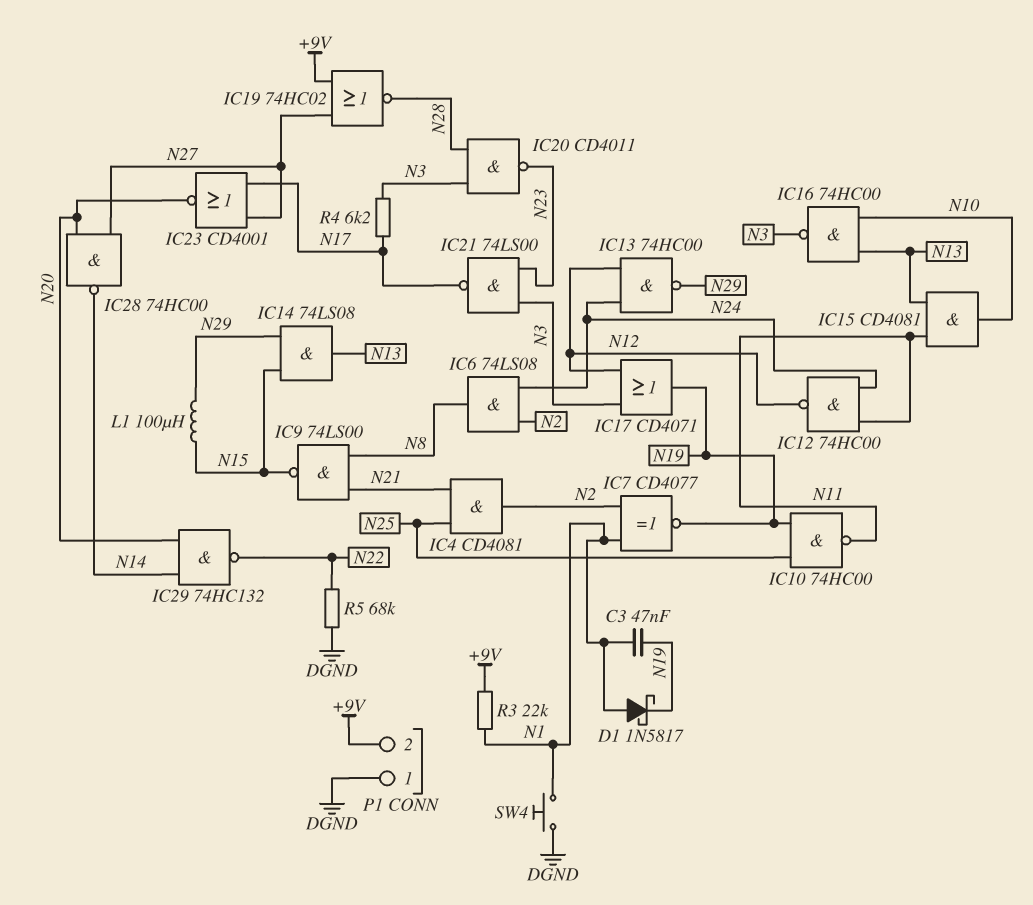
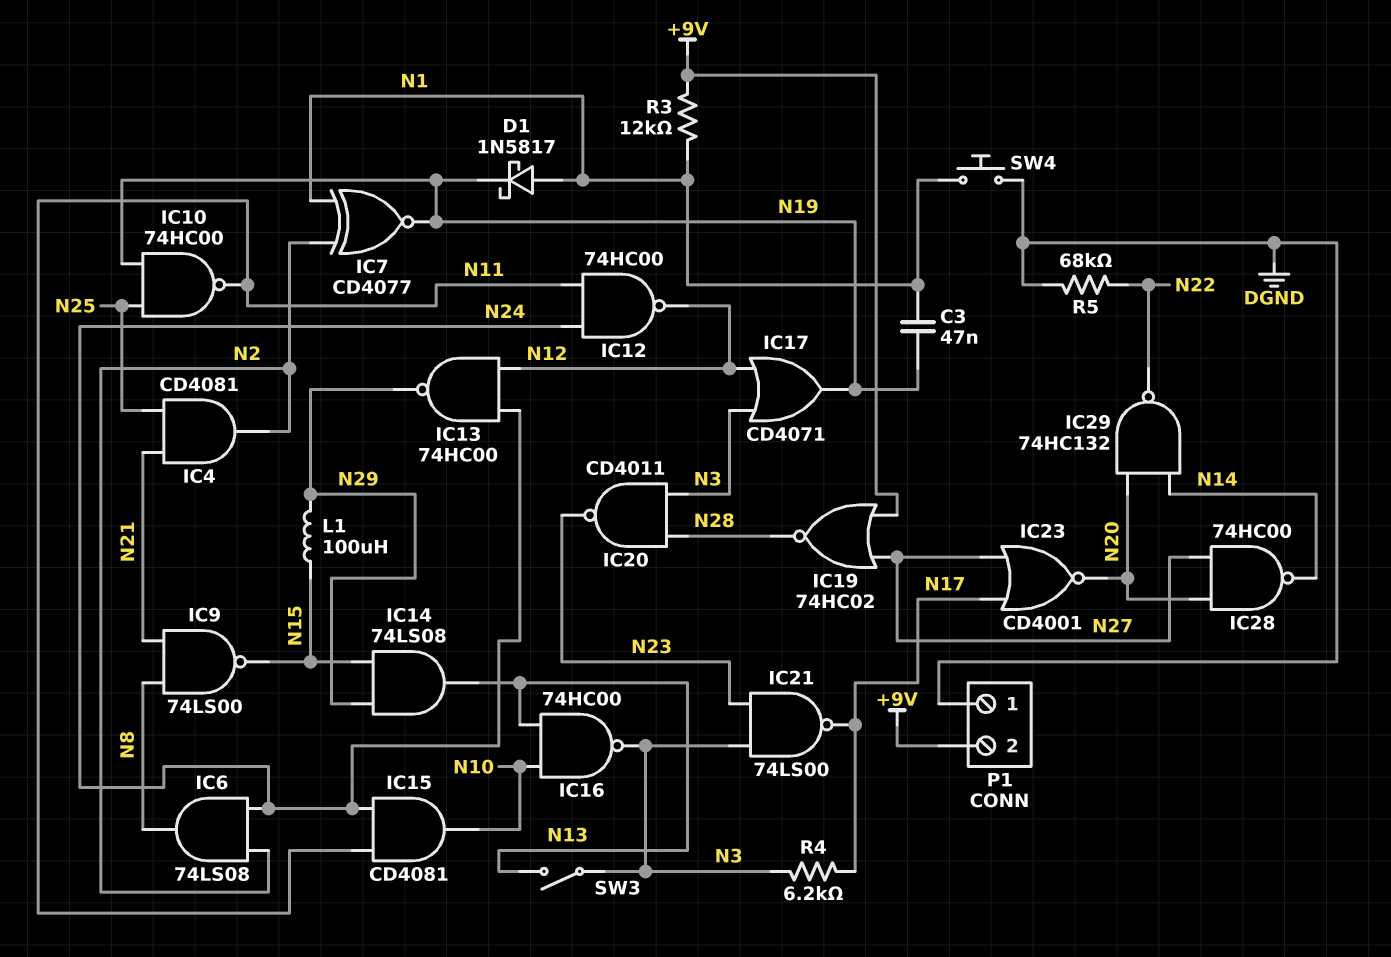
IC15: AND CD4081 (in N11, in N13, out N10) -> AND CD4081 (in N11, in N24, out N10)
R3: 22k (+9V, N1) -> 12k (+9V, N1)
SW3: none -> switch (N3, N13)

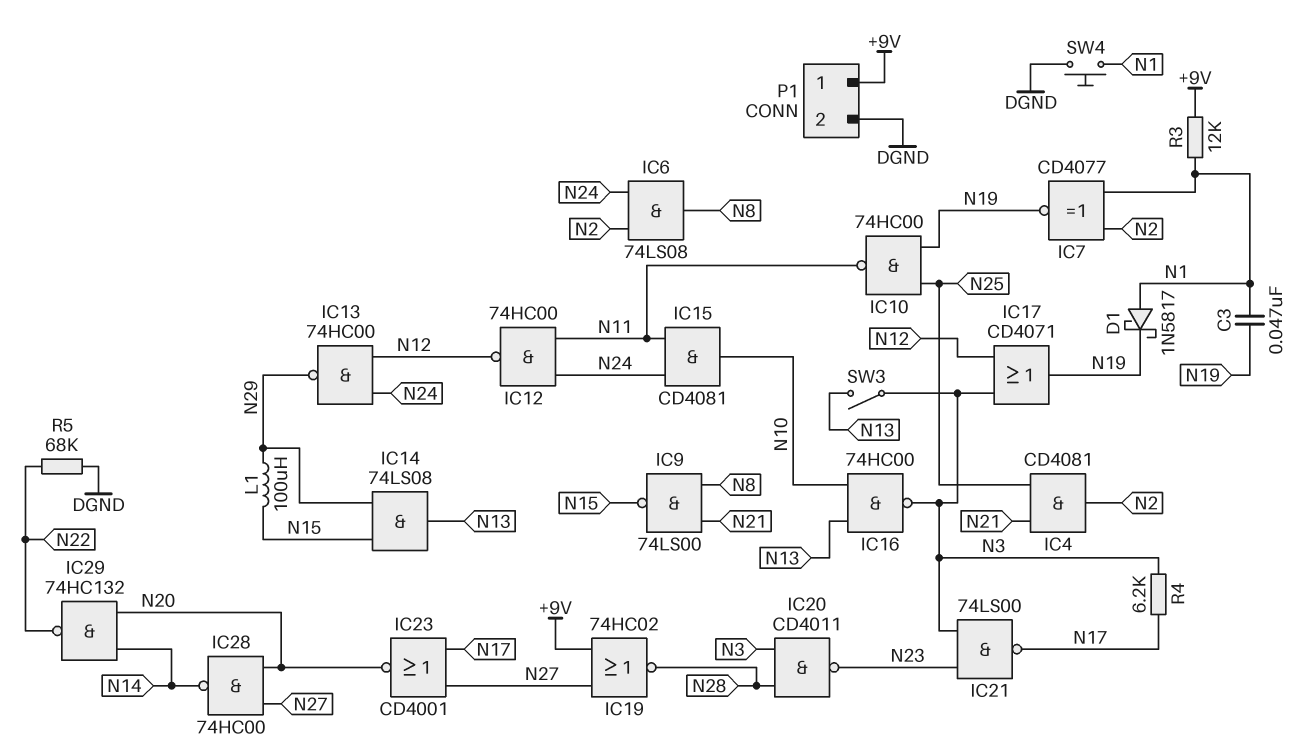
P1 pin 1: DGND -> +9V
P1 pin 2: +9V -> DGND

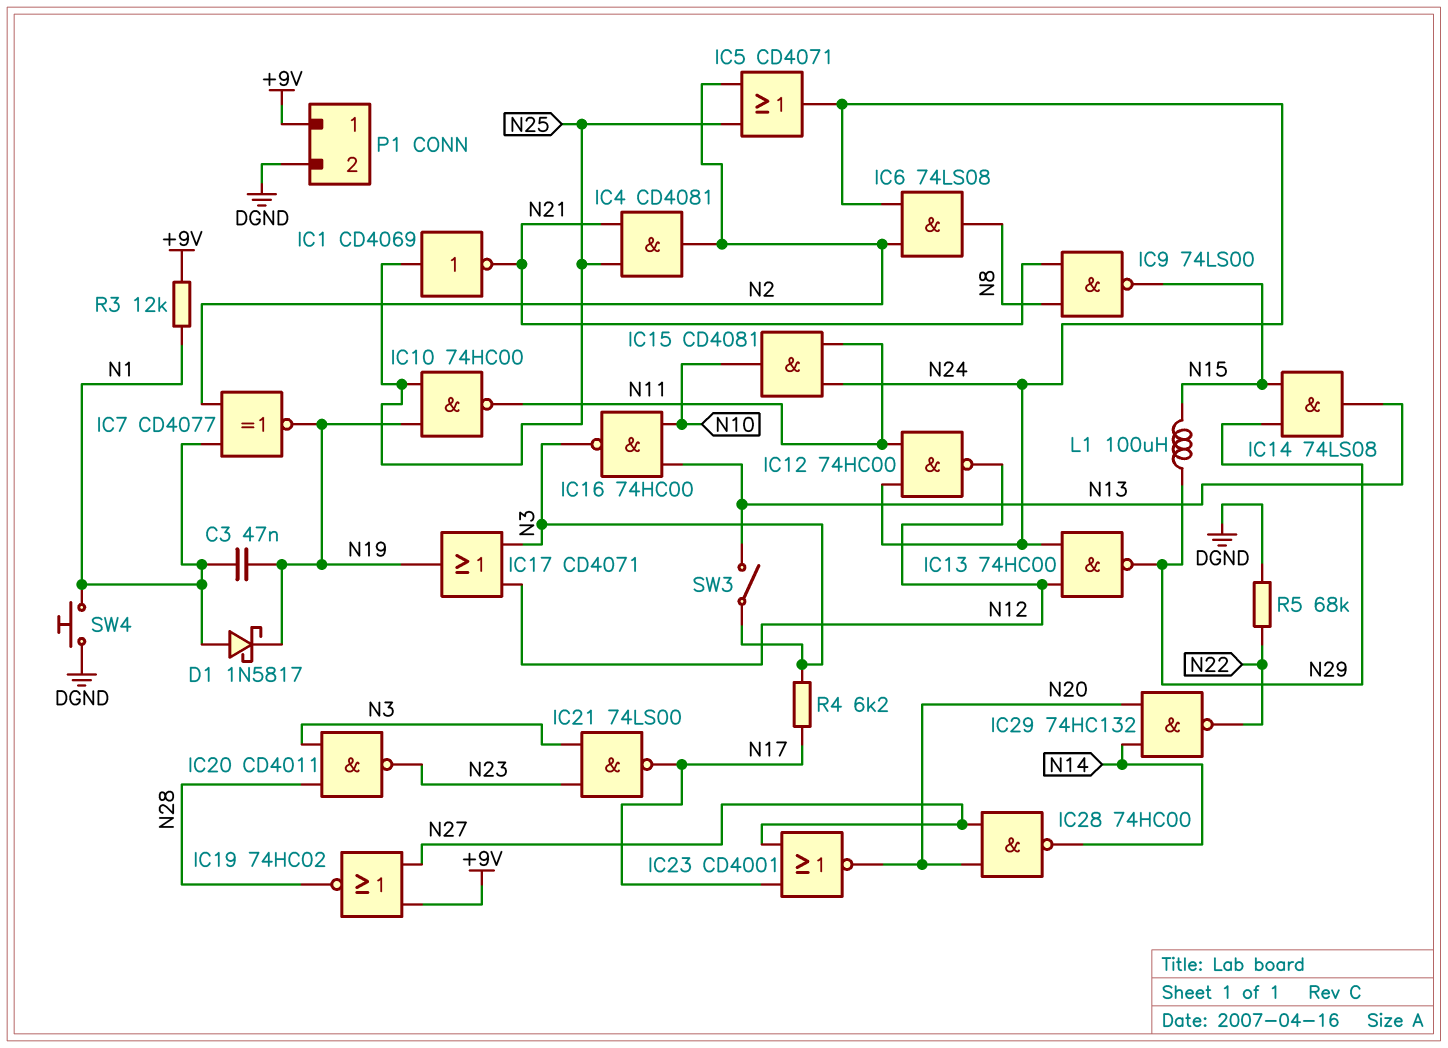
IC1: none -> NOT CD4069 (in N25, out N21)
IC5: none -> OR CD4071 (in N2, in N25, out N24)

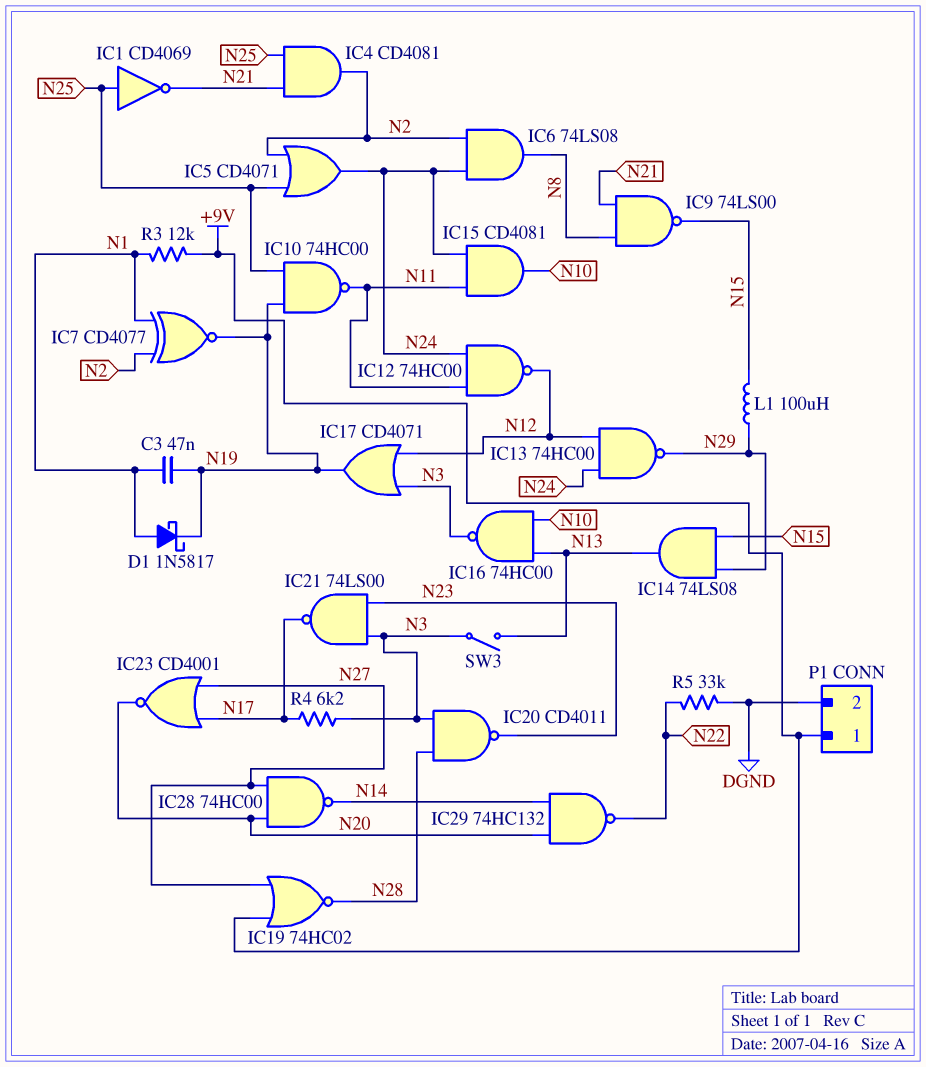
R5: 68k (DGND, N22) -> 33k (DGND, N22)
SW4: button (DGND, N1) -> none

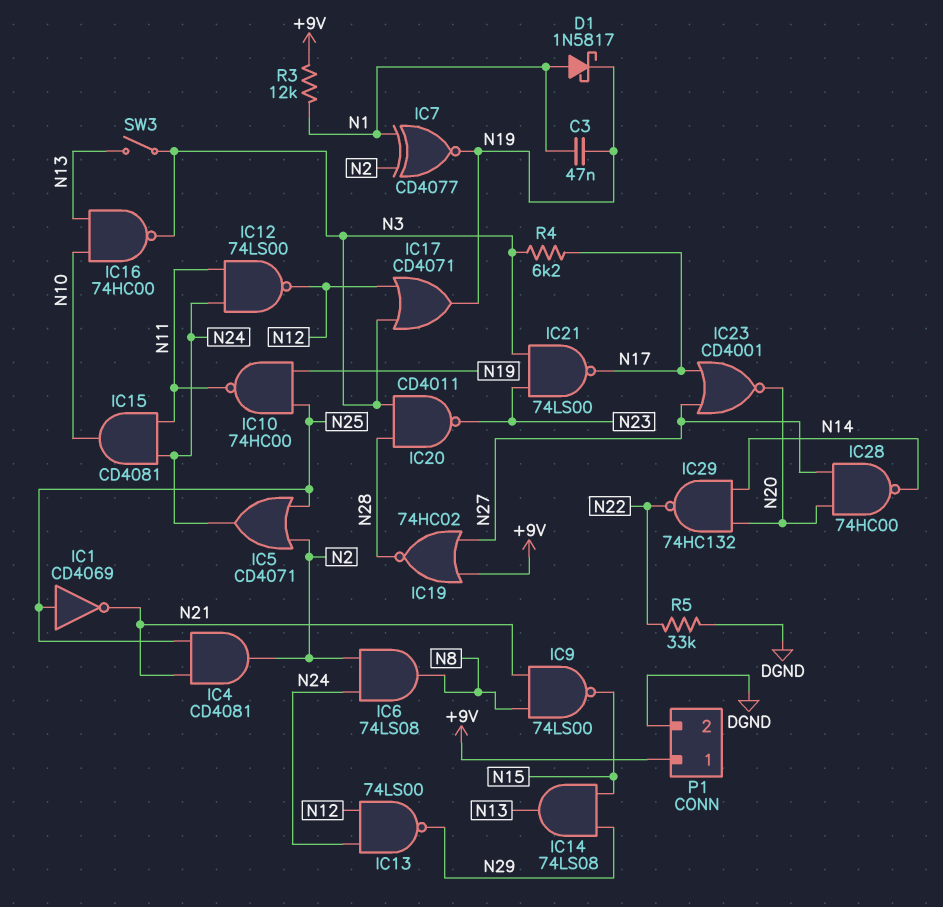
IC12: NAND 74HC00 (in N11, in N24, out N12) -> NAND 74LS00 (in N11, in N24, out N12)
IC13: NAND 74HC00 (in N12, in N24, out N29) -> NAND 74LS00 (in N12, in N24, out N29)
L1: 100uH (N15, N29) -> none

